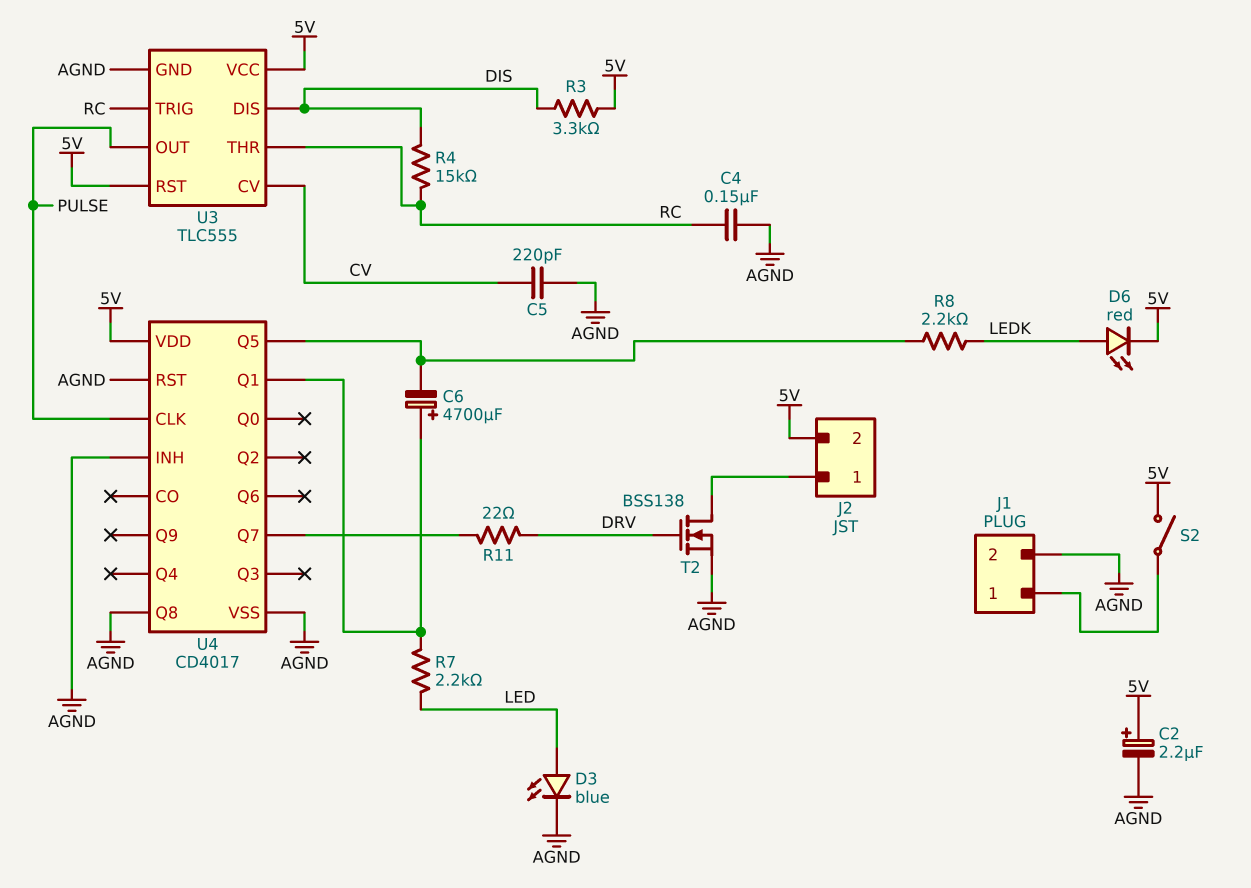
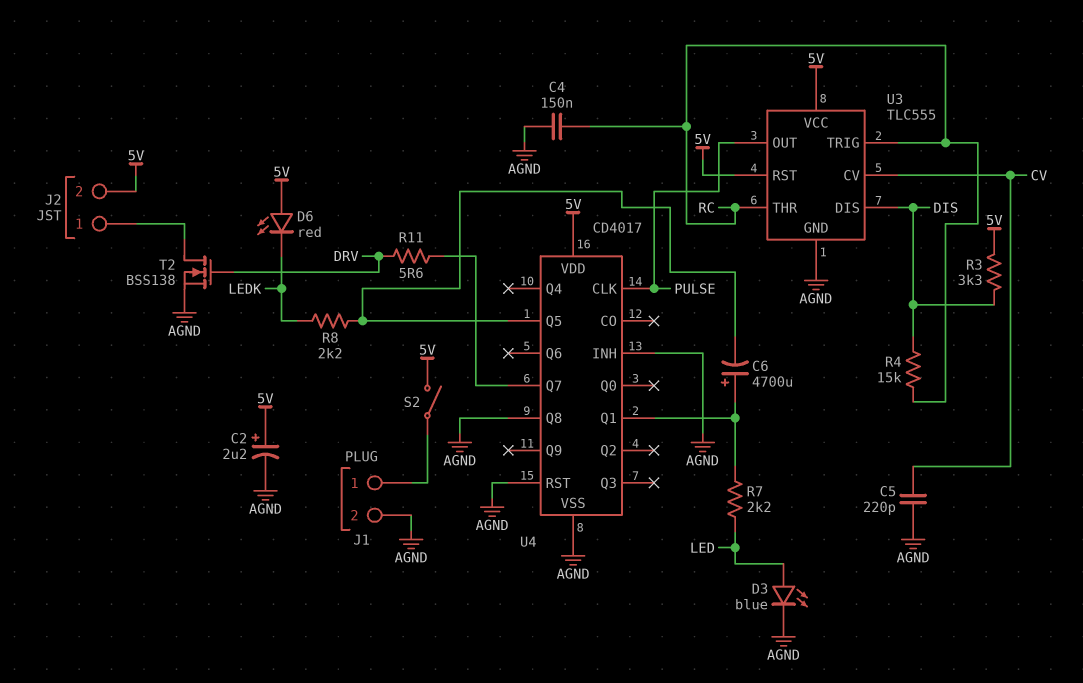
D6: LED red (A LEDK, K 5V) -> LED red (A 5V, K LEDK)
R11: 22 (DRV, U4/Q7) -> 5.6 (DRV, U4/Q7)

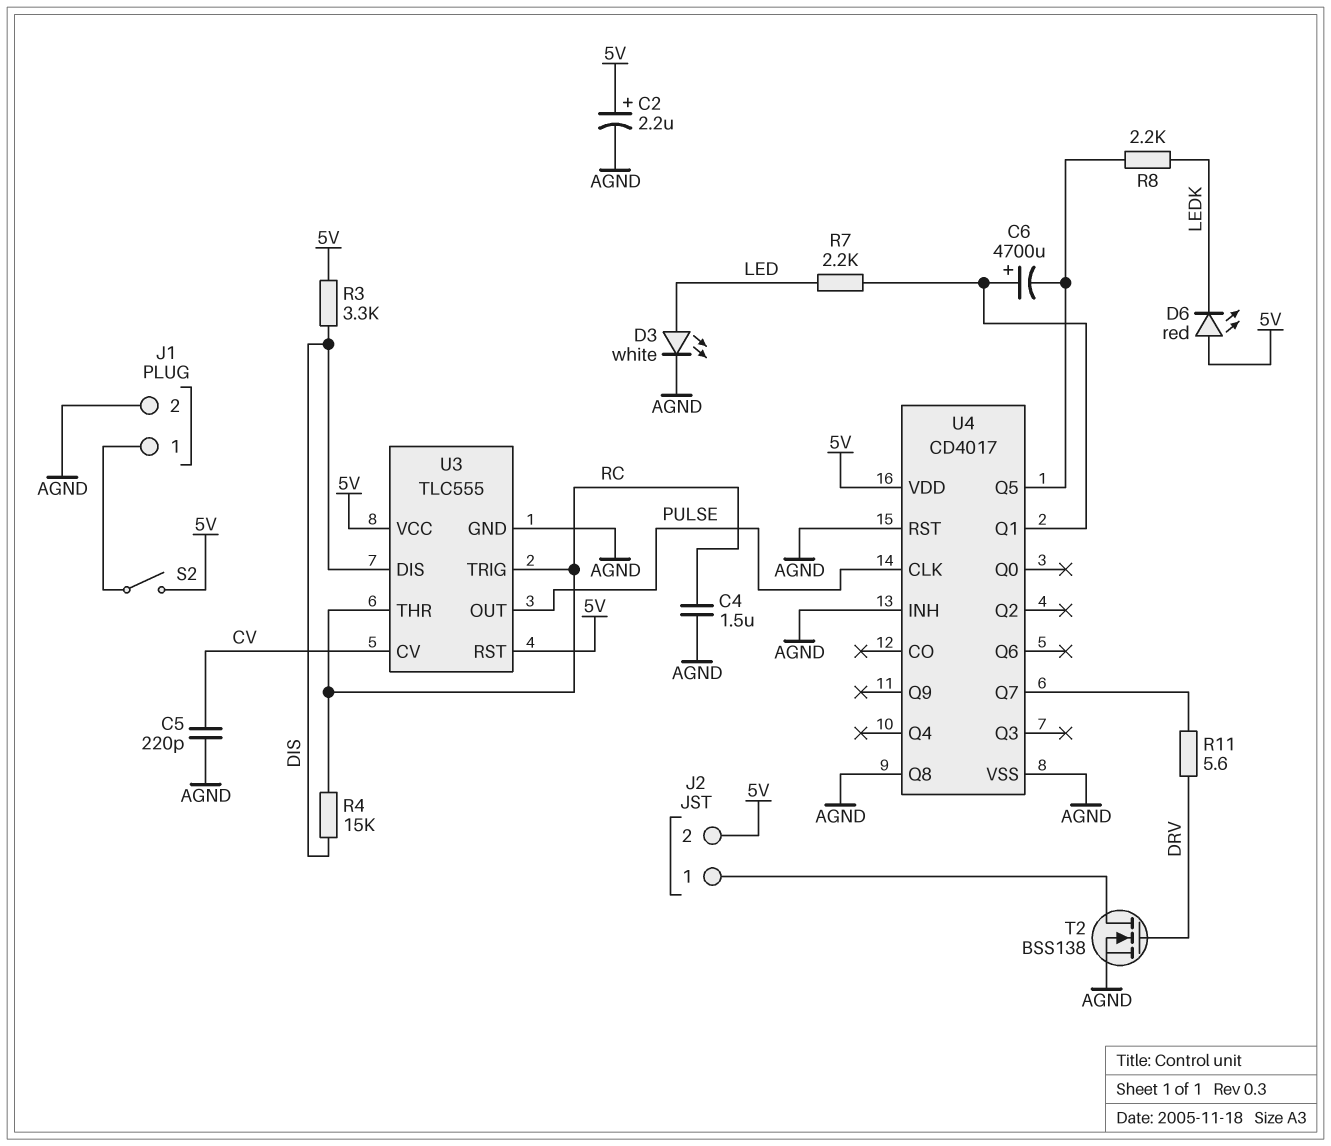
C4: 150nF (AGND, RC) -> 1.5uF (AGND, RC)
D3: LED blue (A LED, K AGND) -> LED white (A LED, K AGND)

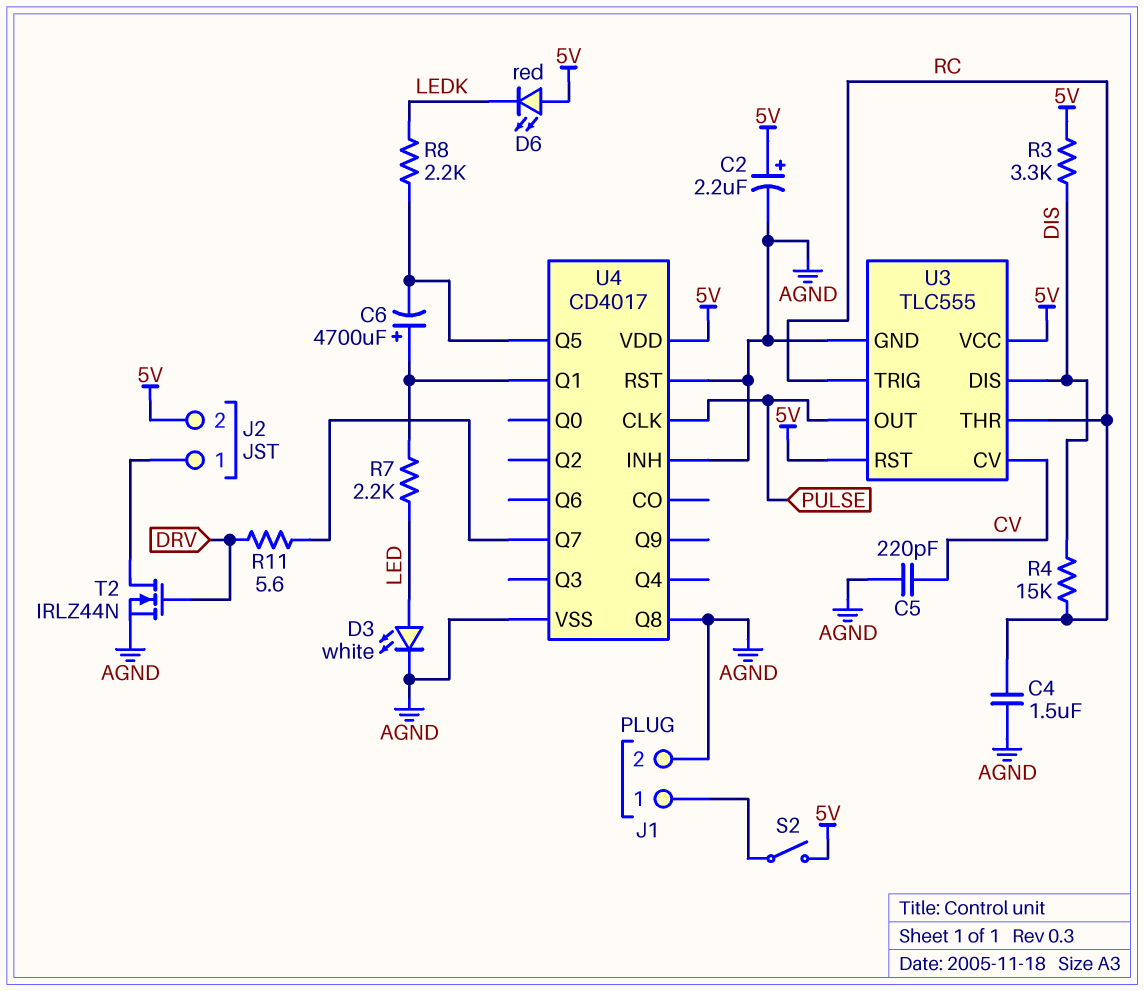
T2: NMOS BSS138 (G DRV, D J2/1, S AGND) -> NMOS IRLZ44N (G DRV, D J2/1, S AGND)

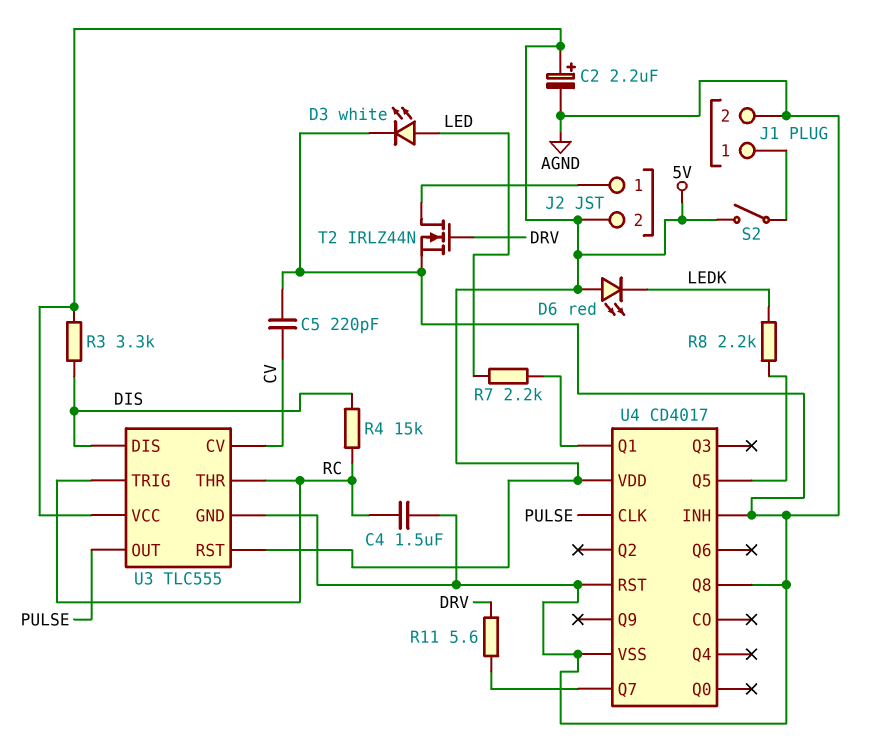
C6: 4700uF (plus U4/Q1, minus U4/Q5) -> none

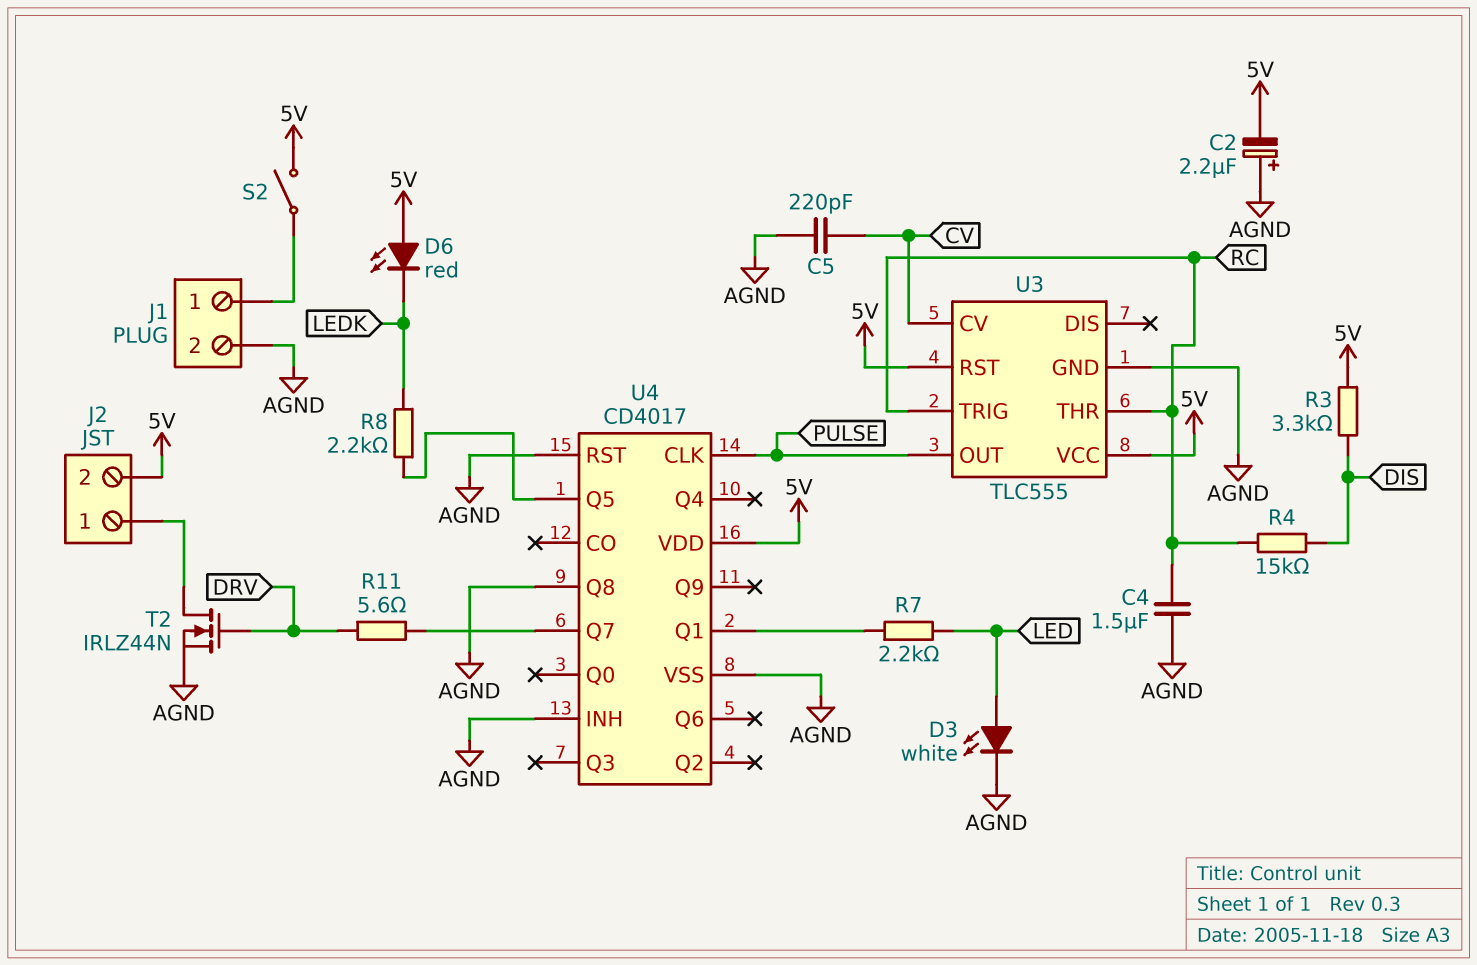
C2: 2.2uF (plus 5V, minus AGND) -> 2.2uF (plus AGND, minus 5V)
U3 pin DIS: DIS -> none

